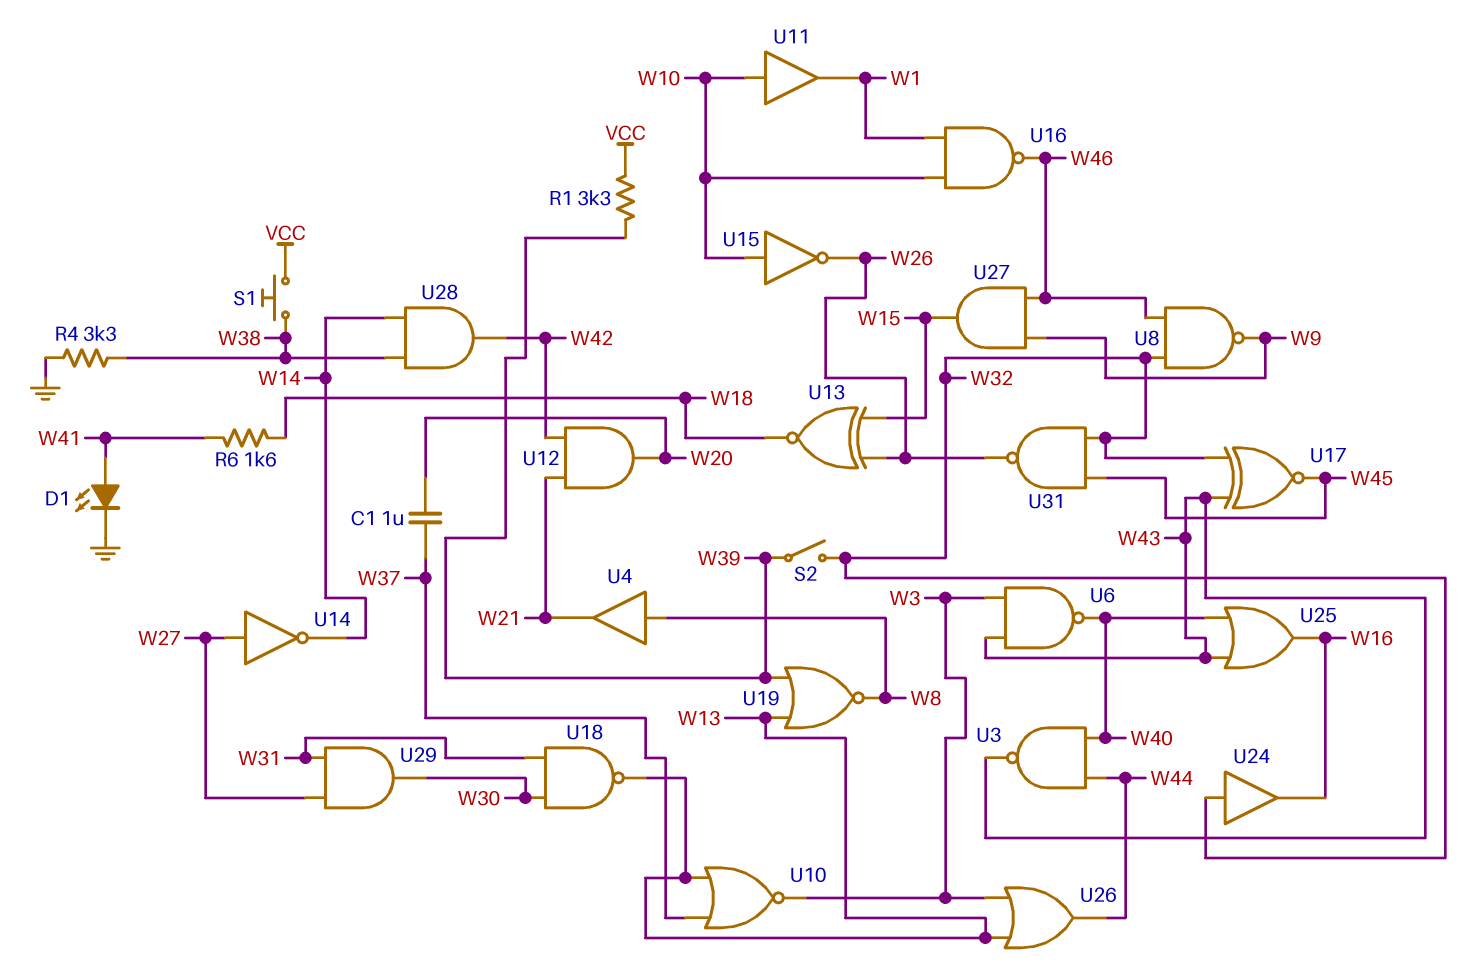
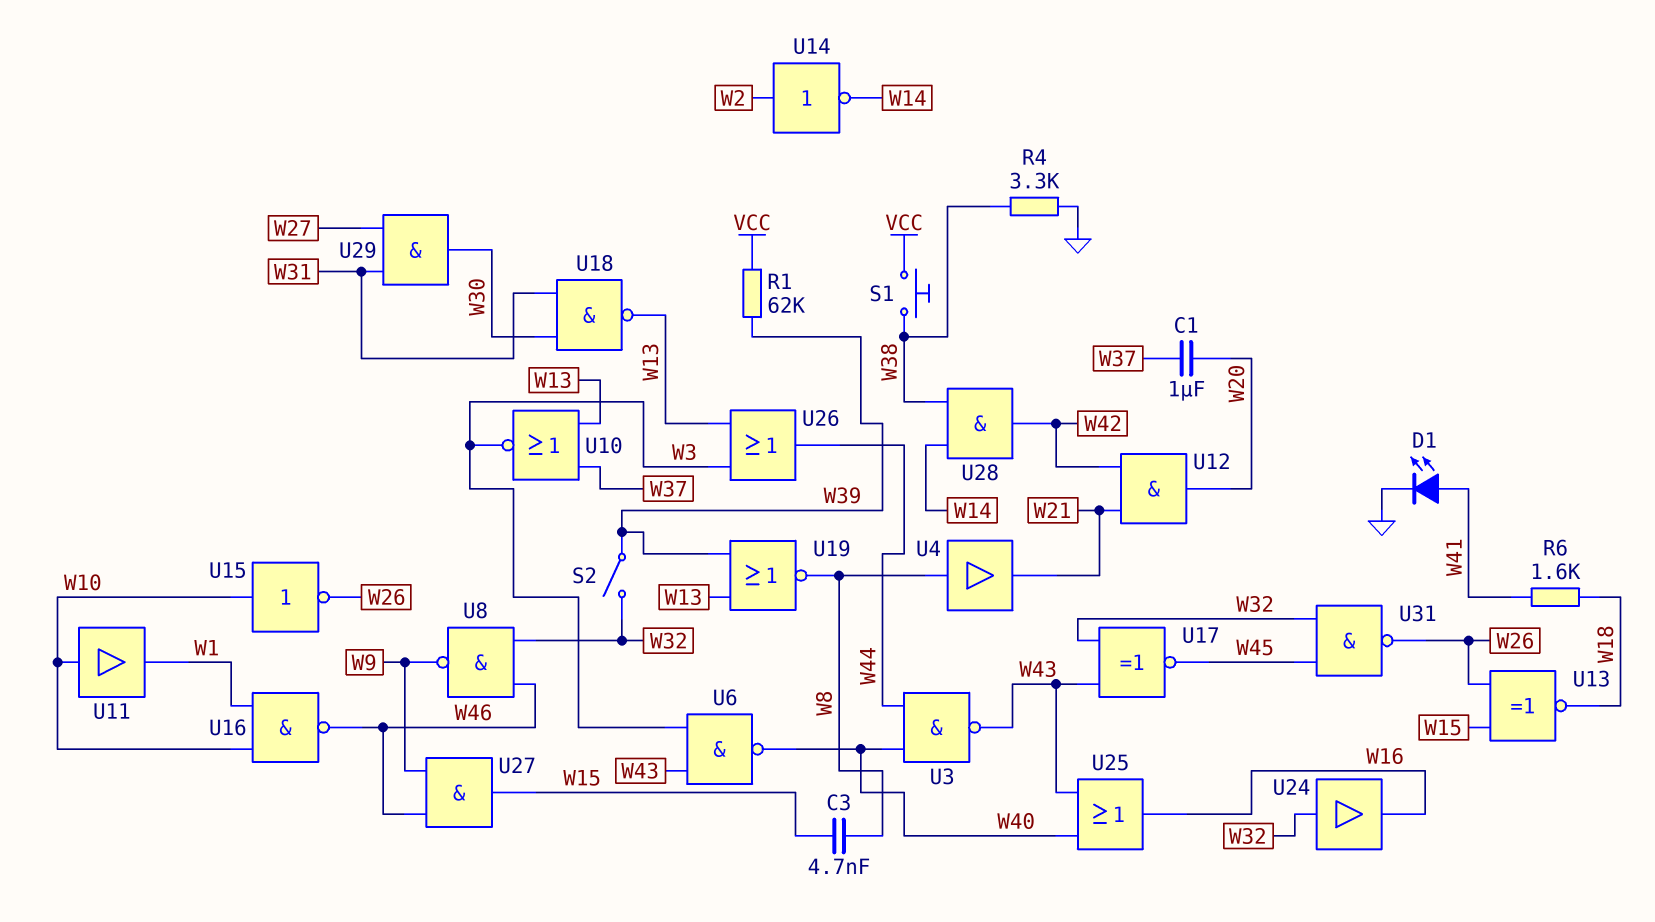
C3: none -> 4.7nF (W8, W15)
R1: 3.3k (VCC, W39) -> 62k (VCC, W39)
U14: NOT (in W27, out W14) -> NOT (in W2, out W14)

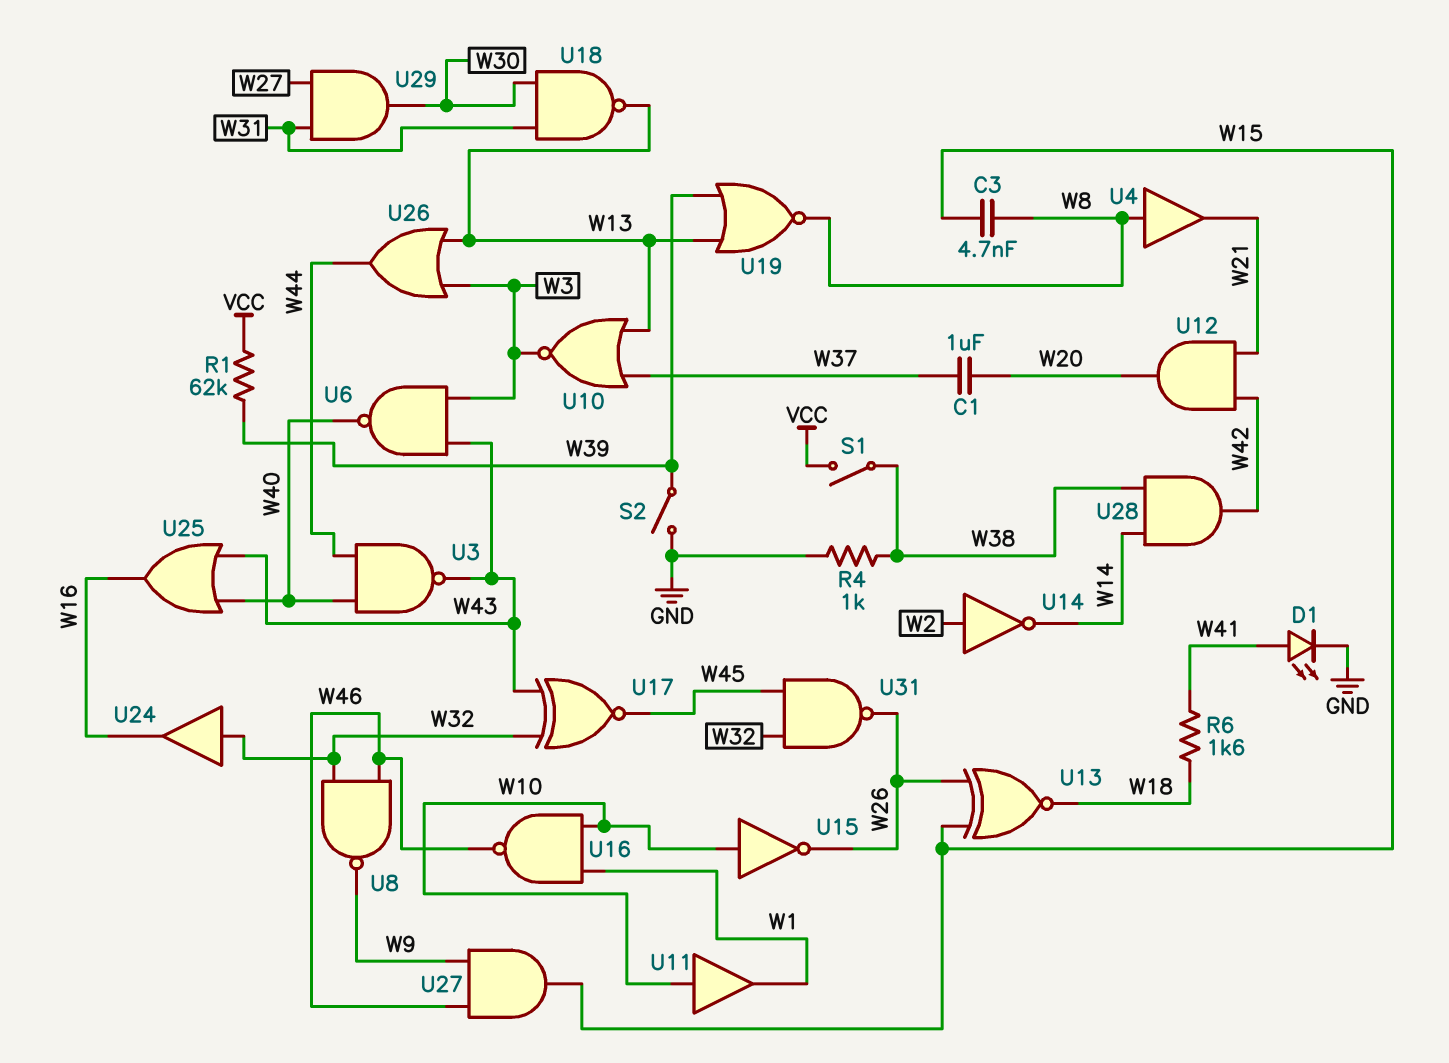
R4: 3.3k (GND, W38) -> 1k (GND, W38)
S1: button (VCC, W38) -> switch (VCC, W38)
S2: switch (W32, W39) -> switch (GND, W39)

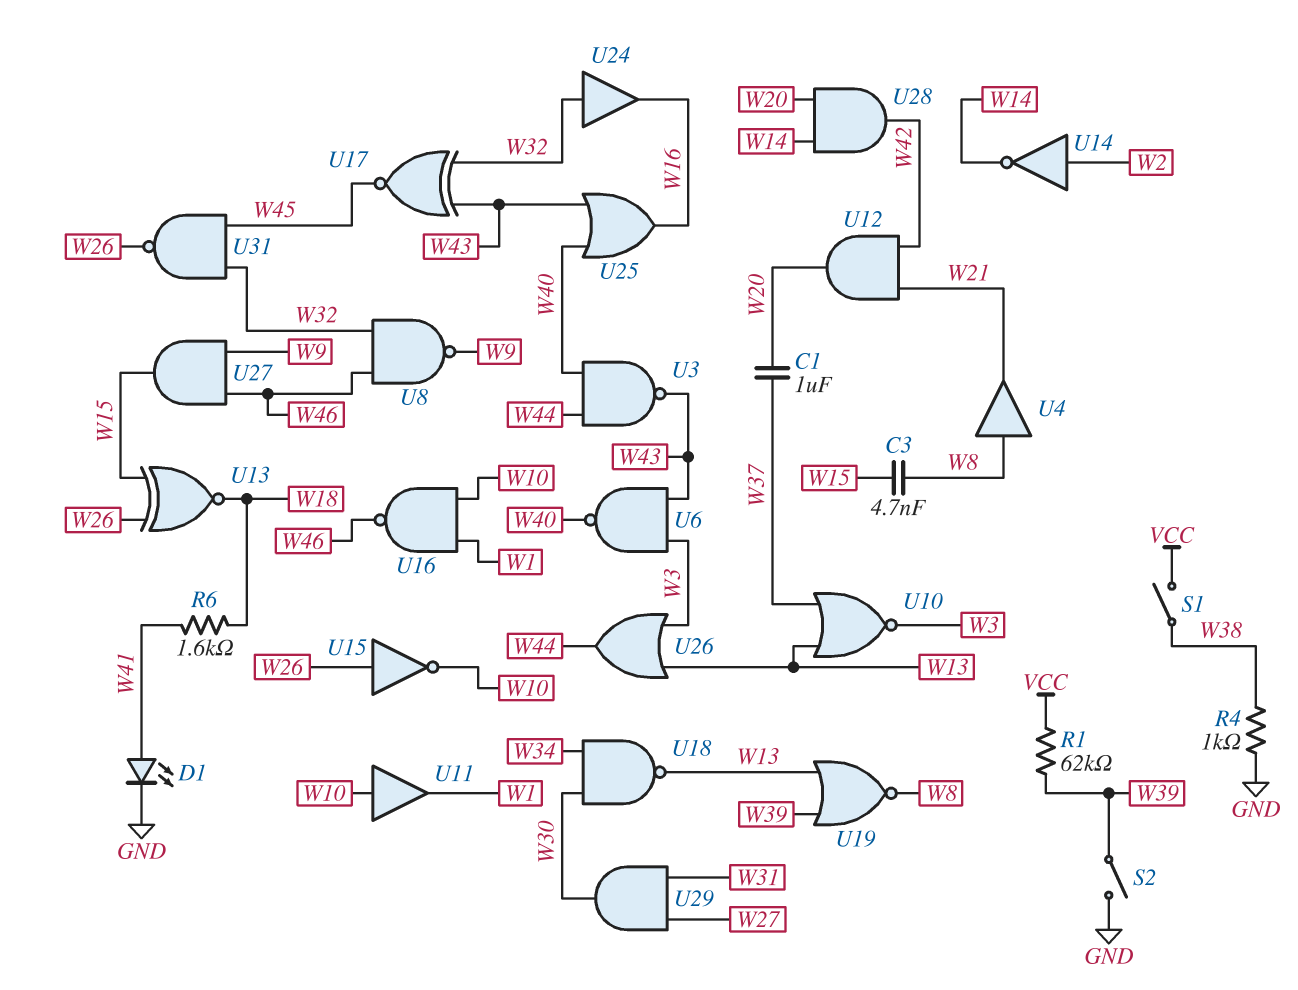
U15: NOT (in W10, out W26) -> NOT (in W26, out W10)
U18: NAND (in W30, in W31, out W13) -> NAND (in W30, in W34, out W13)
U28: AND (in W14, in W38, out W42) -> AND (in W14, in W20, out W42)

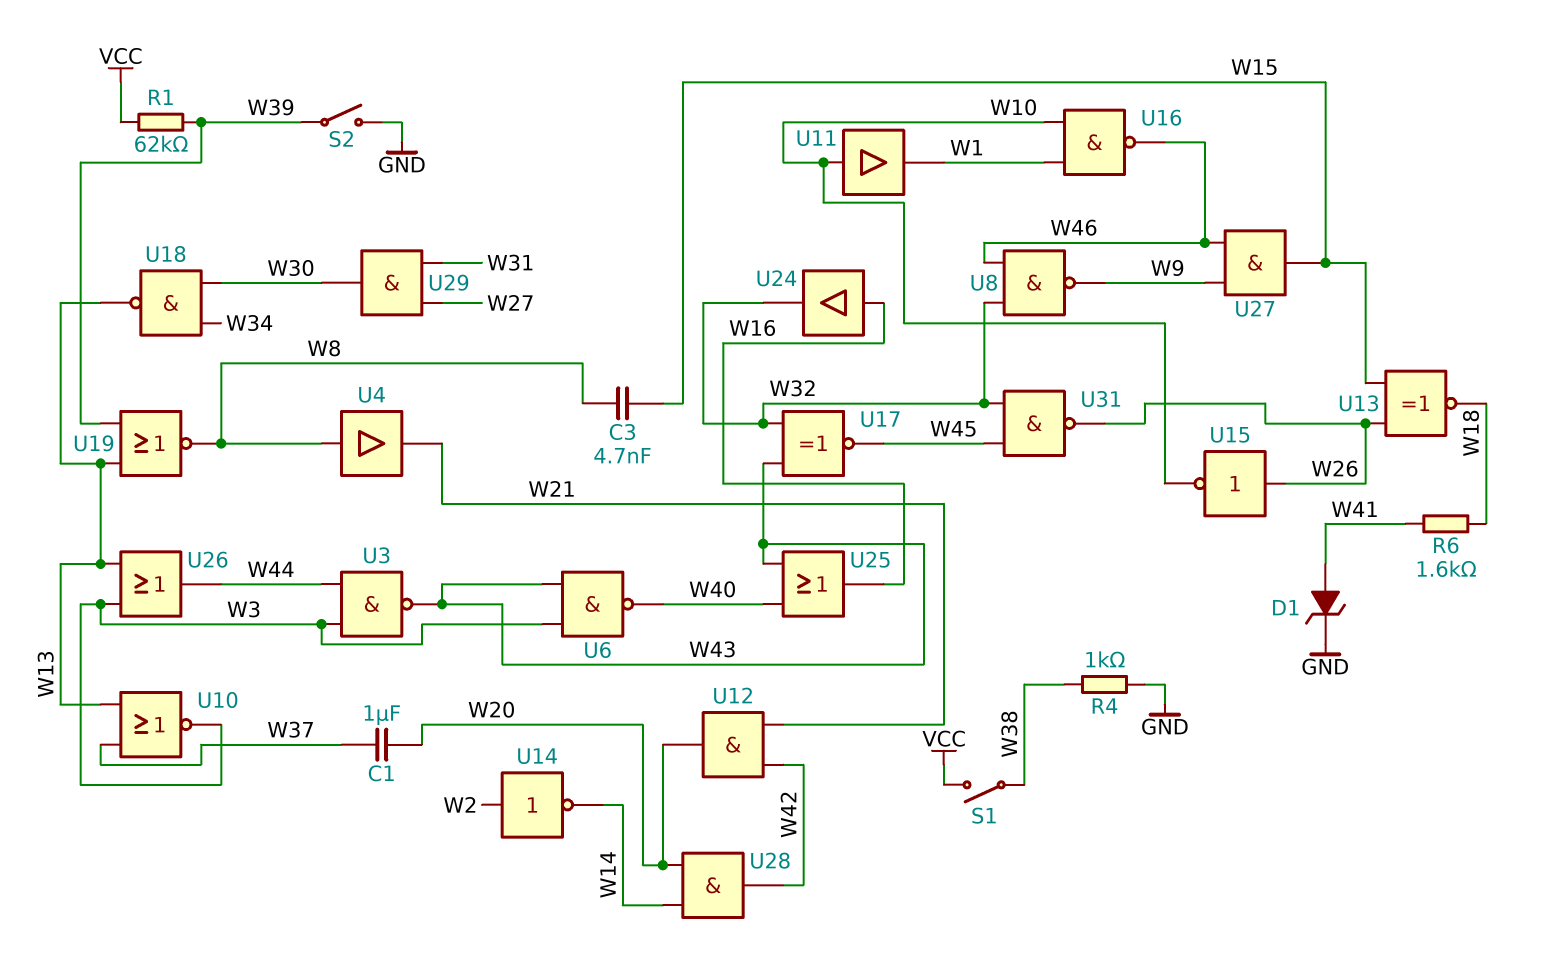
D1: LED (A W41, K GND) -> zener (A W41, K GND)
U3: NAND (in W40, in W44, out W43) -> NAND (in W3, in W44, out W43)
U24: buffer (in W32, out W16) -> buffer (in W16, out W32)

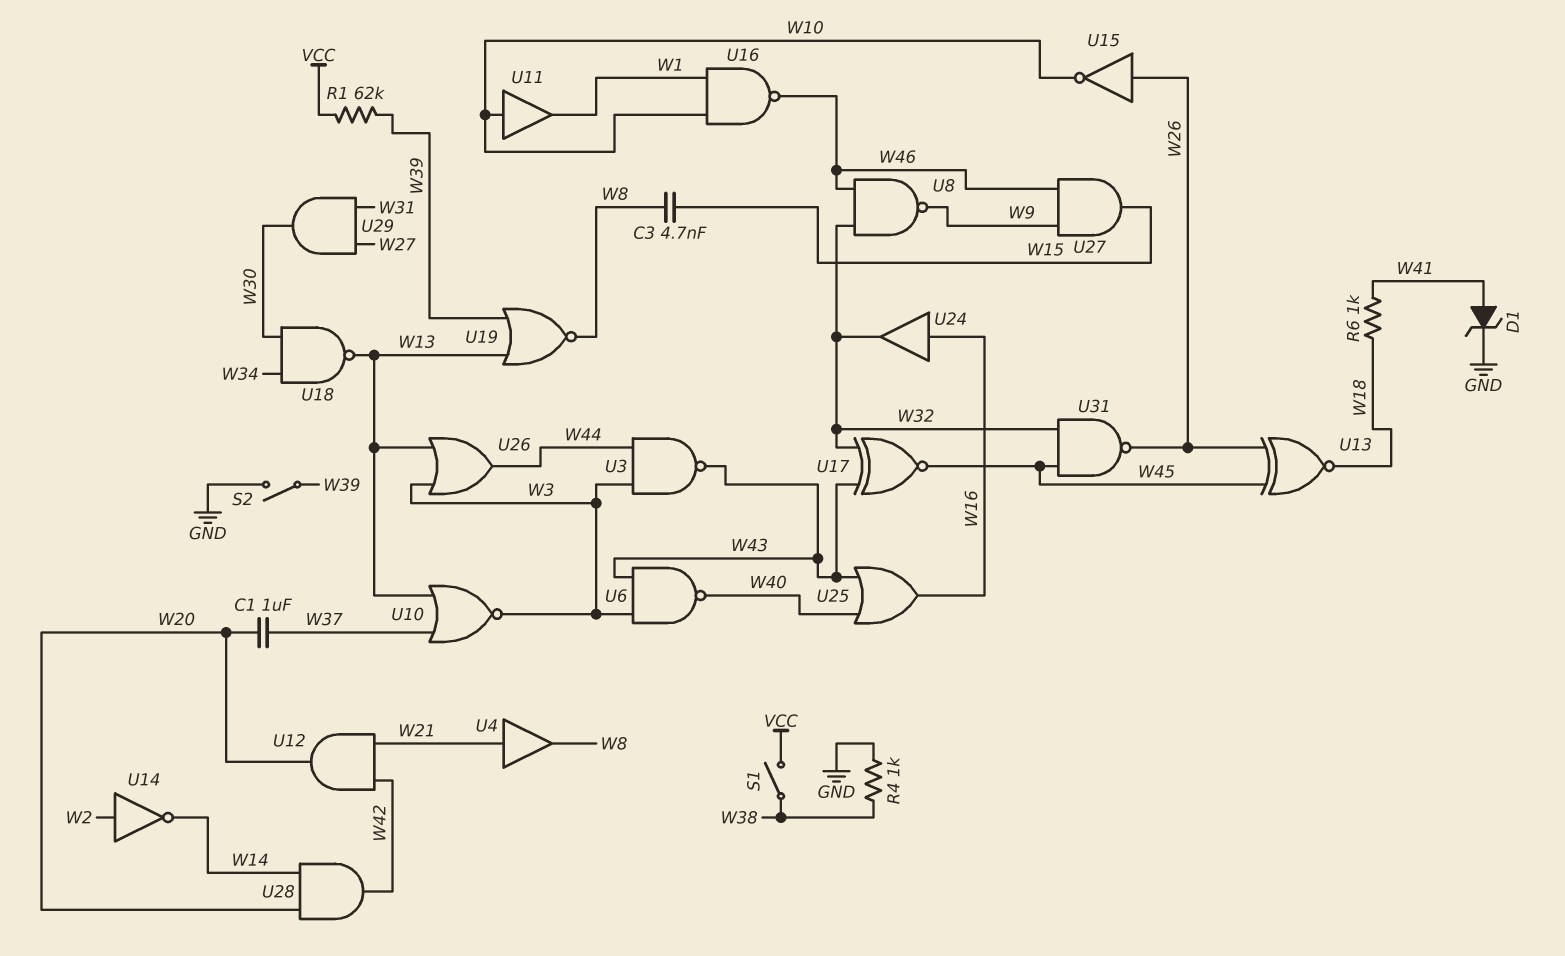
R6: 1.6k (W18, W41) -> 1k (W18, W41)
U4: buffer (in W8, out W21) -> buffer (in W21, out W8)
U13: XNOR (in W15, in W26, out W18) -> XNOR (in W26, in W45, out W18)

